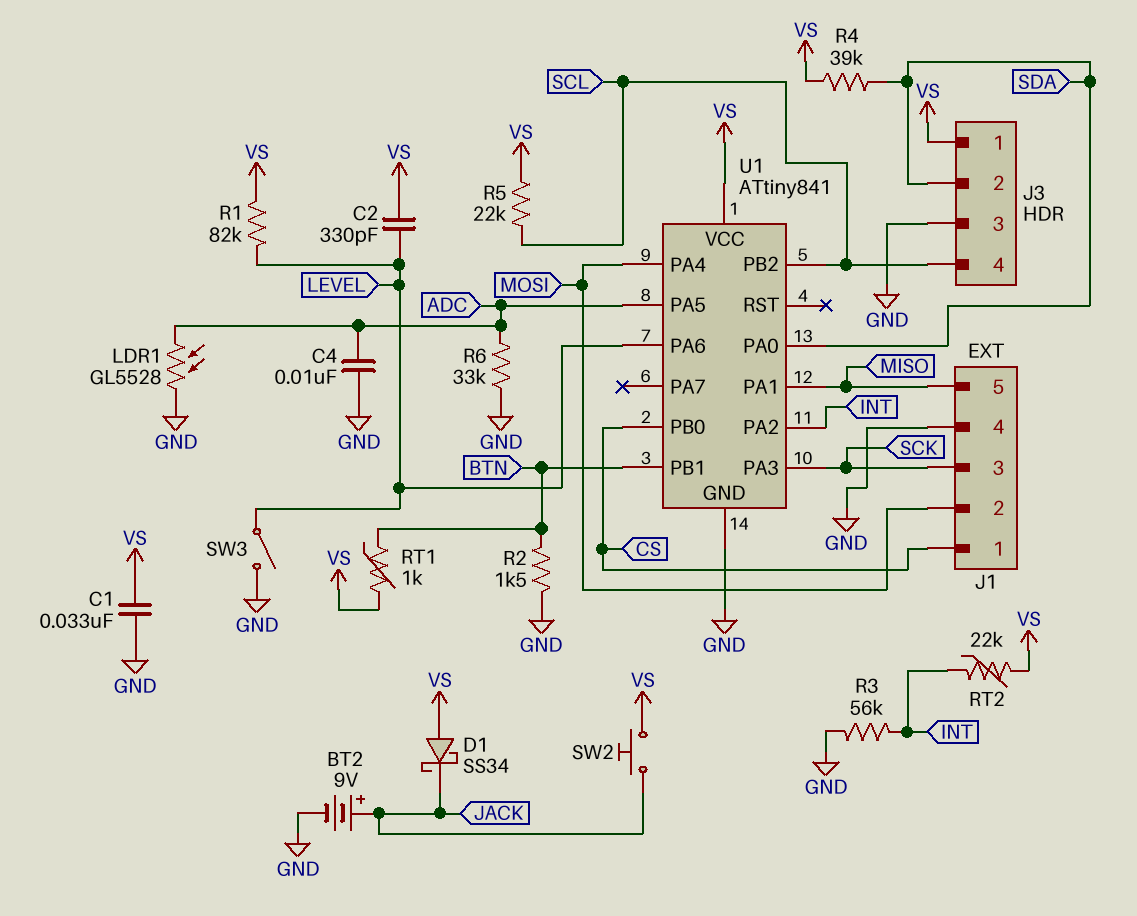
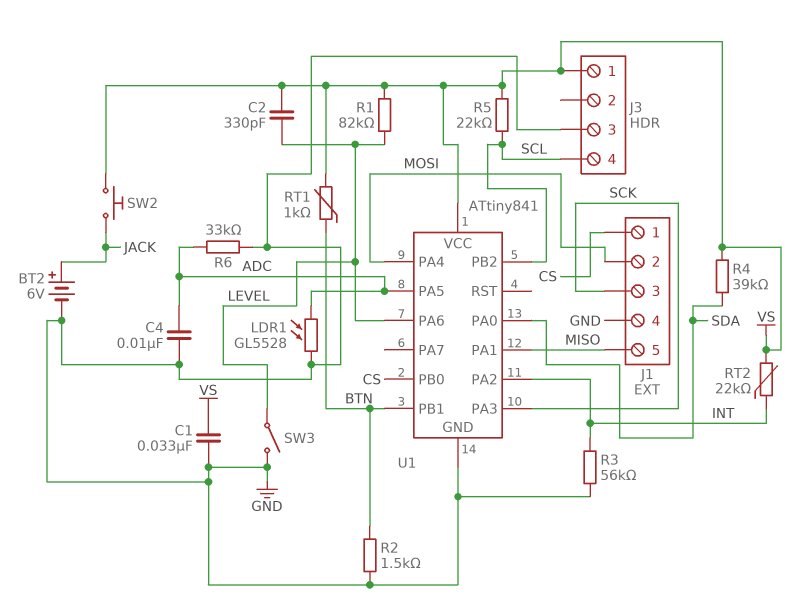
BT2: 9V (plus JACK, minus GND) -> 6V (plus JACK, minus GND)
D1: schottky SS34 (A VS, K JACK) -> none
J3 pin 2: SDA -> none

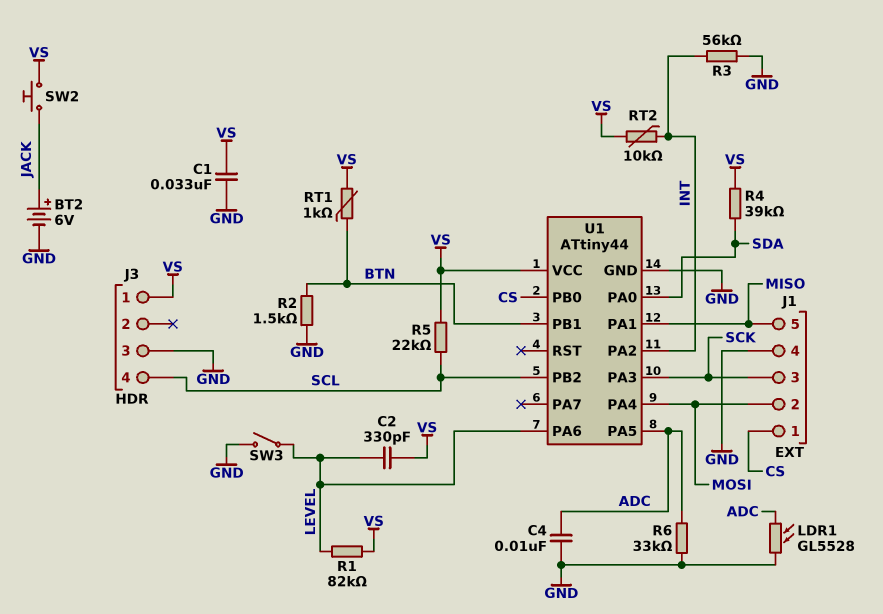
RT2: 22k (INT, VS) -> 10k (INT, VS)
U1: ATtiny841 -> ATtiny44

